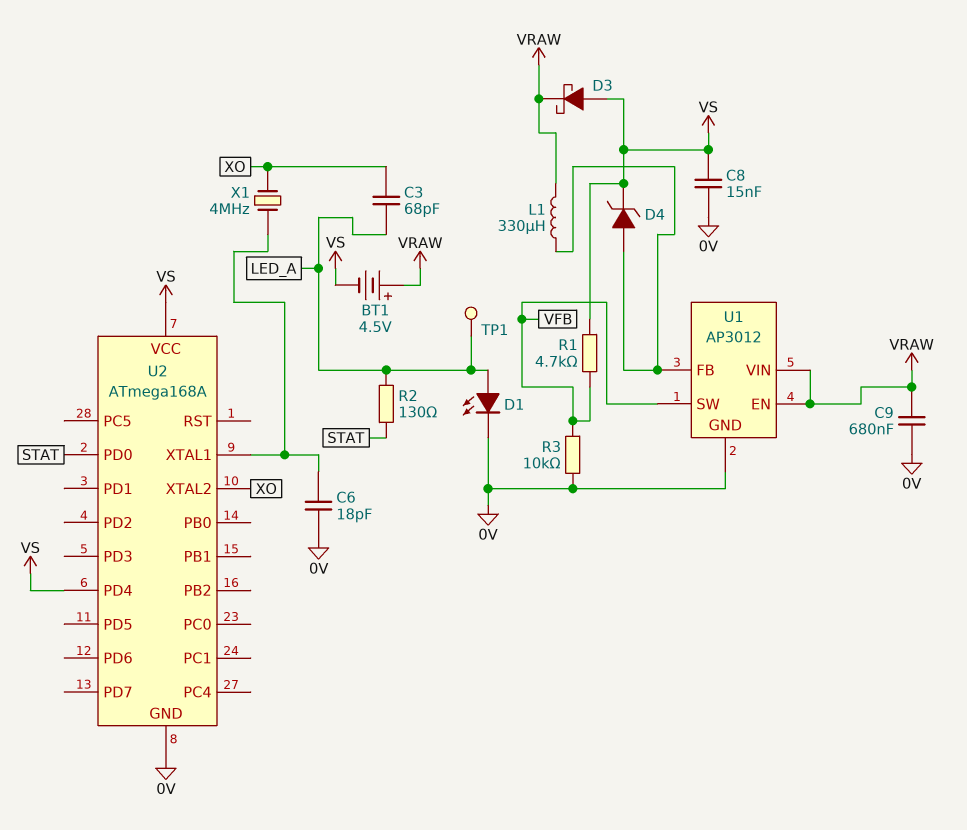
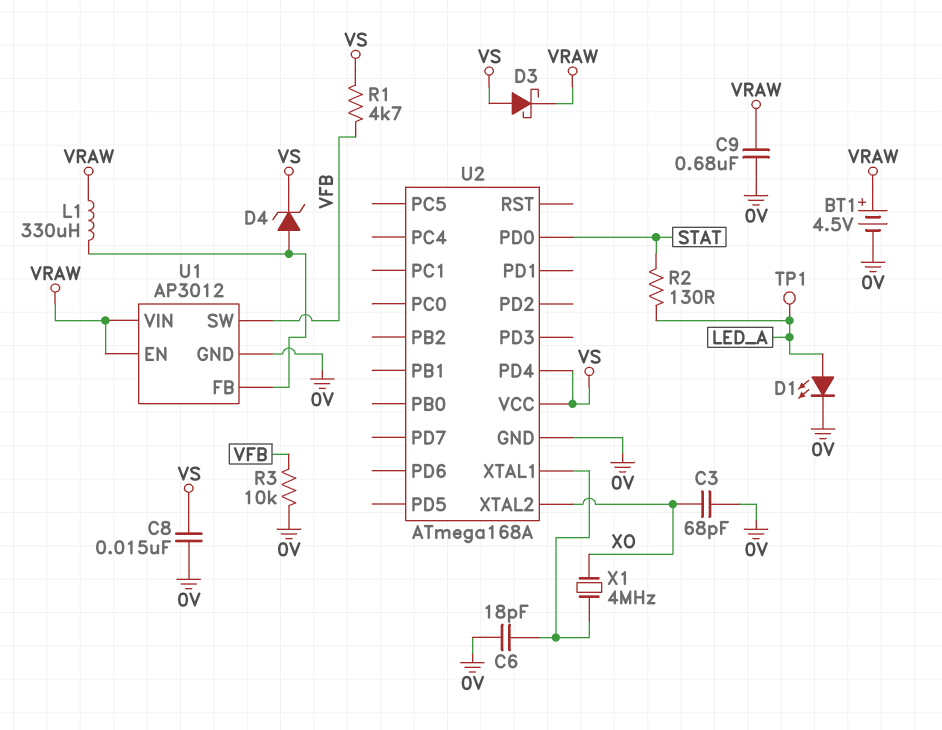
BT1: 4.5V (plus VRAW, minus VS) -> 4.5V (plus VRAW, minus 0V)
C3: 68pF (LED_A, XO) -> 68pF (0V, XO)

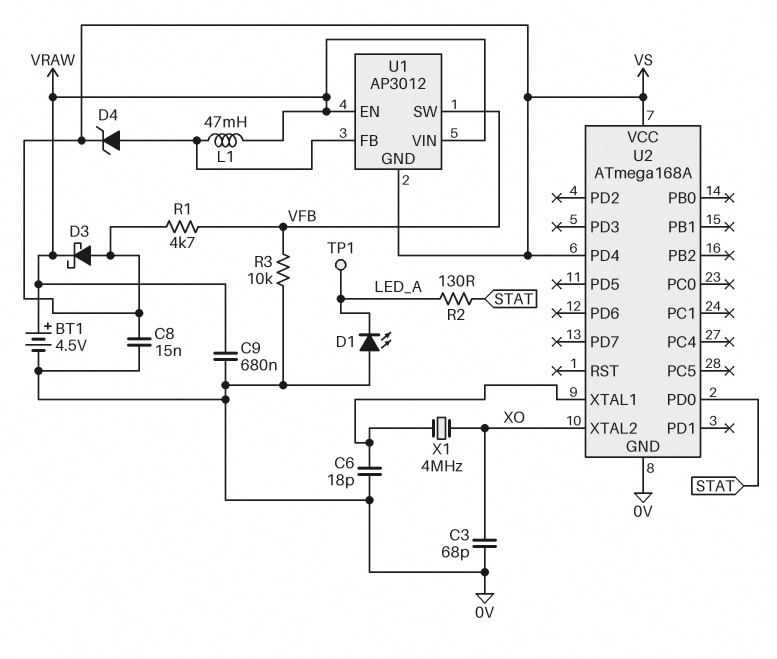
D1: LED (A LED_A, K 0V) -> LED (A 0V, K LED_A)
L1: 330uH (U1/FB, VRAW) -> 47mH (U1/FB, VRAW)
U1 pin GND: 0V -> VS

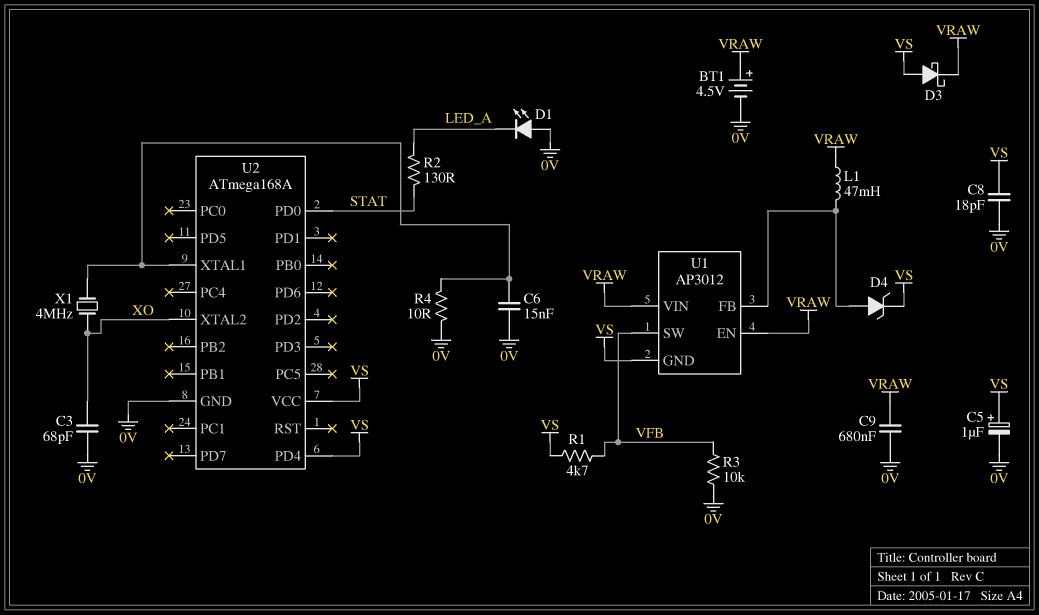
C5: none -> 1uF (plus VS, minus 0V)
C6: 18pF (0V, U2/XTAL1) -> 15nF (0V, U2/XTAL1)
C8: 15nF (0V, VS) -> 18pF (0V, VS)
R4: none -> 10 (0V, U2/XTAL1)
TP1: test point (LED_A) -> none

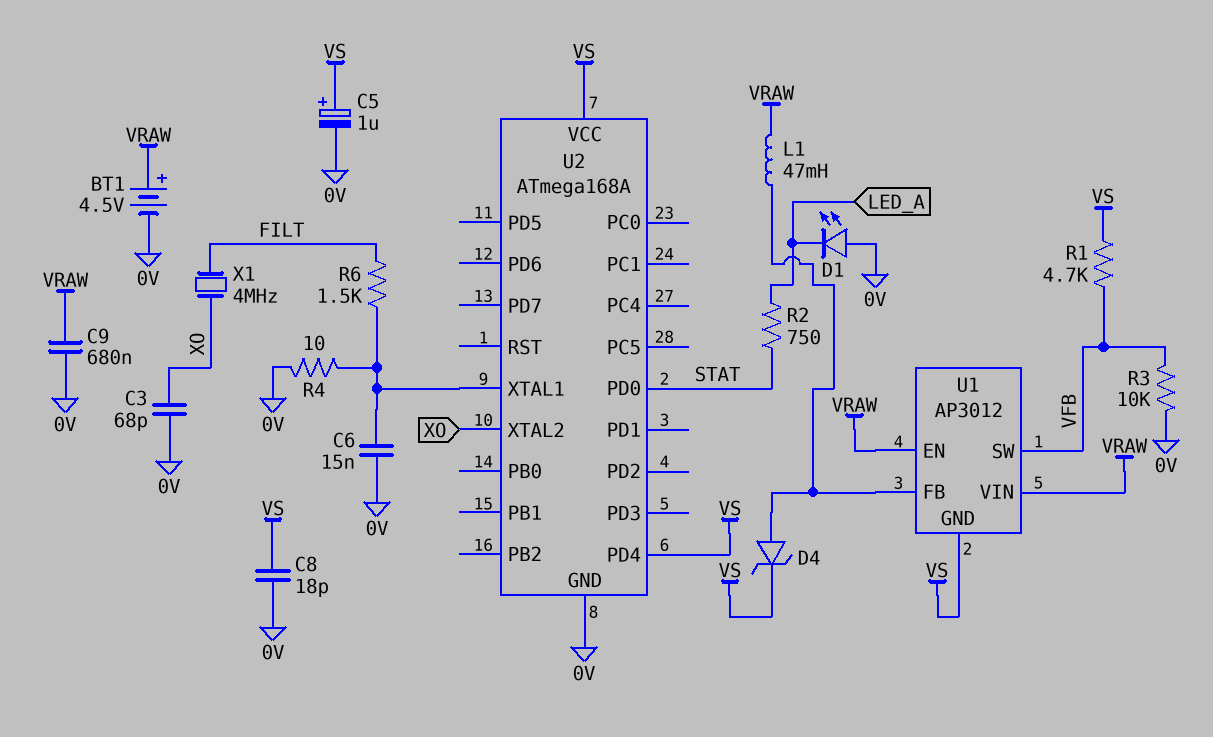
D3: schottky (A VS, K VRAW) -> none
R2: 130 (LED_A, STAT) -> 750 (LED_A, STAT)
R6: none -> 1.5k (FILT, U2/XTAL1)
X1: 4MHz (U2/XTAL1, XO) -> 4MHz (FILT, XO)

